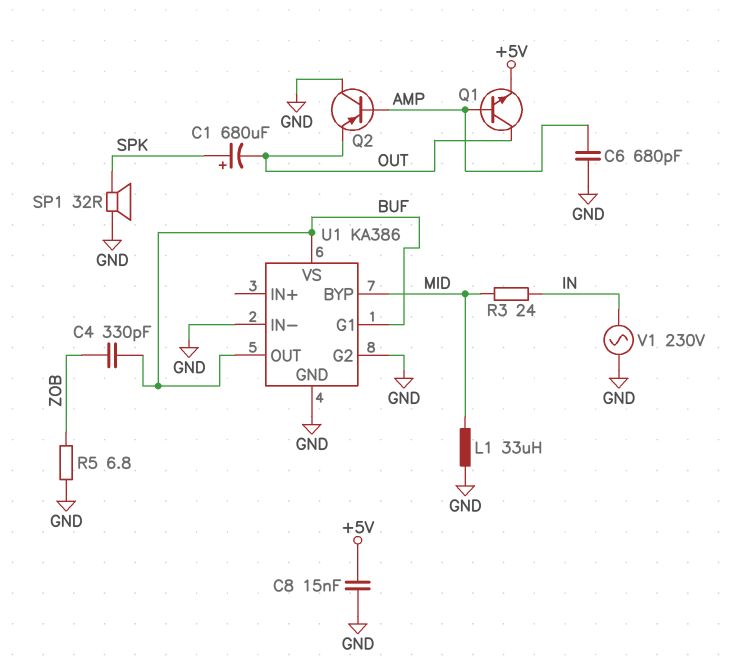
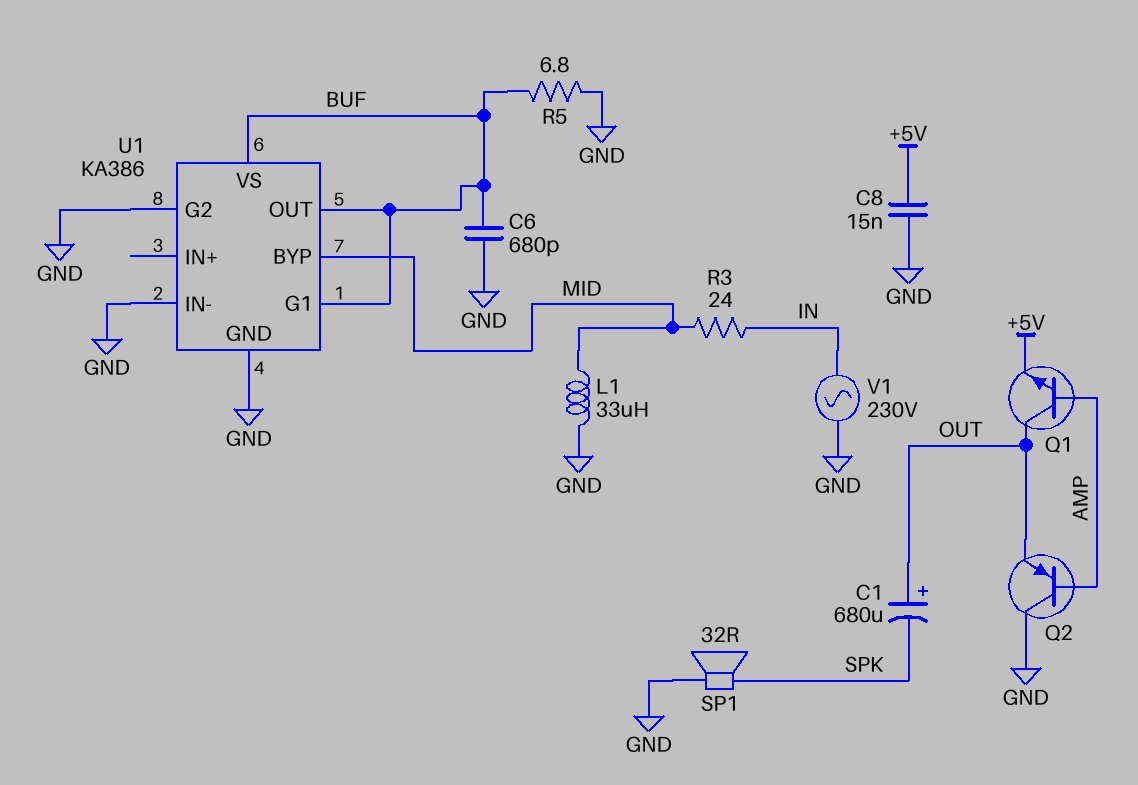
C1: 680uF (plus SPK, minus OUT) -> 680uF (plus OUT, minus SPK)
C4: 330pF (BUF, ZOB) -> none
C6: 680pF (AMP, GND) -> 680pF (BUF, GND)
R5: 6.8 (GND, ZOB) -> 6.8 (BUF, GND)

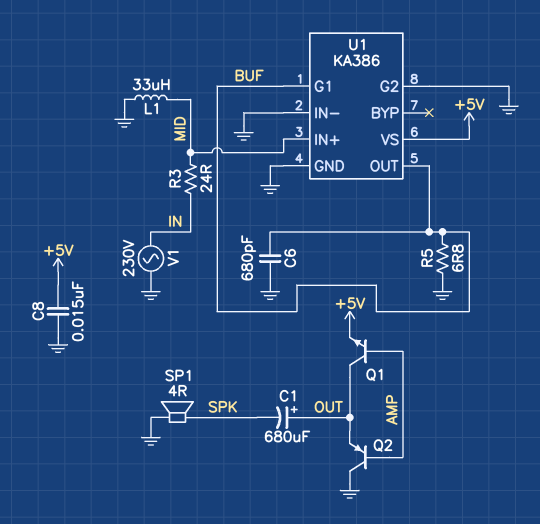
SP1: speaker 32R (GND, SPK) -> speaker 4R (GND, SPK)
U1 pin BYP: MID -> none
U1 pin IN+: none -> MID
U1 pin VS: BUF -> +5V

